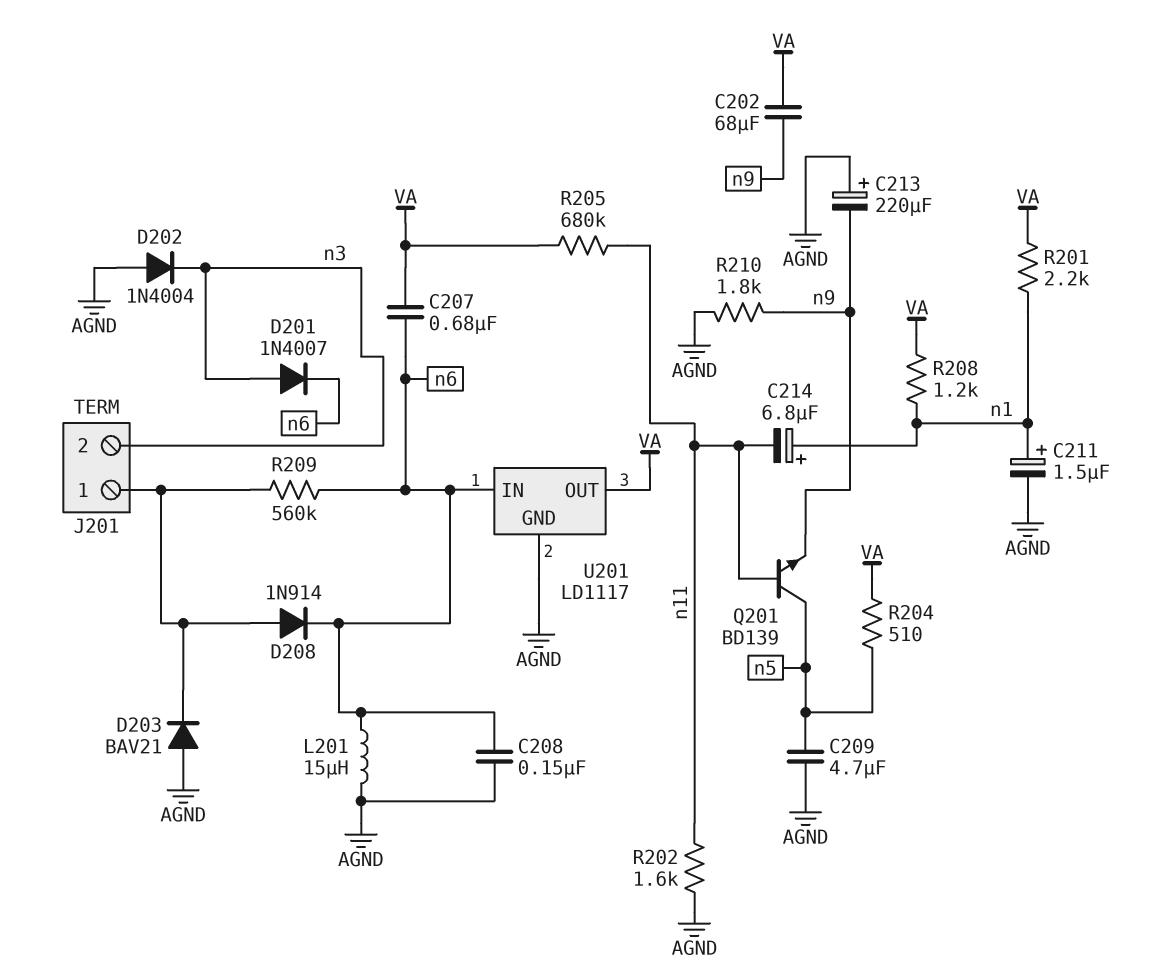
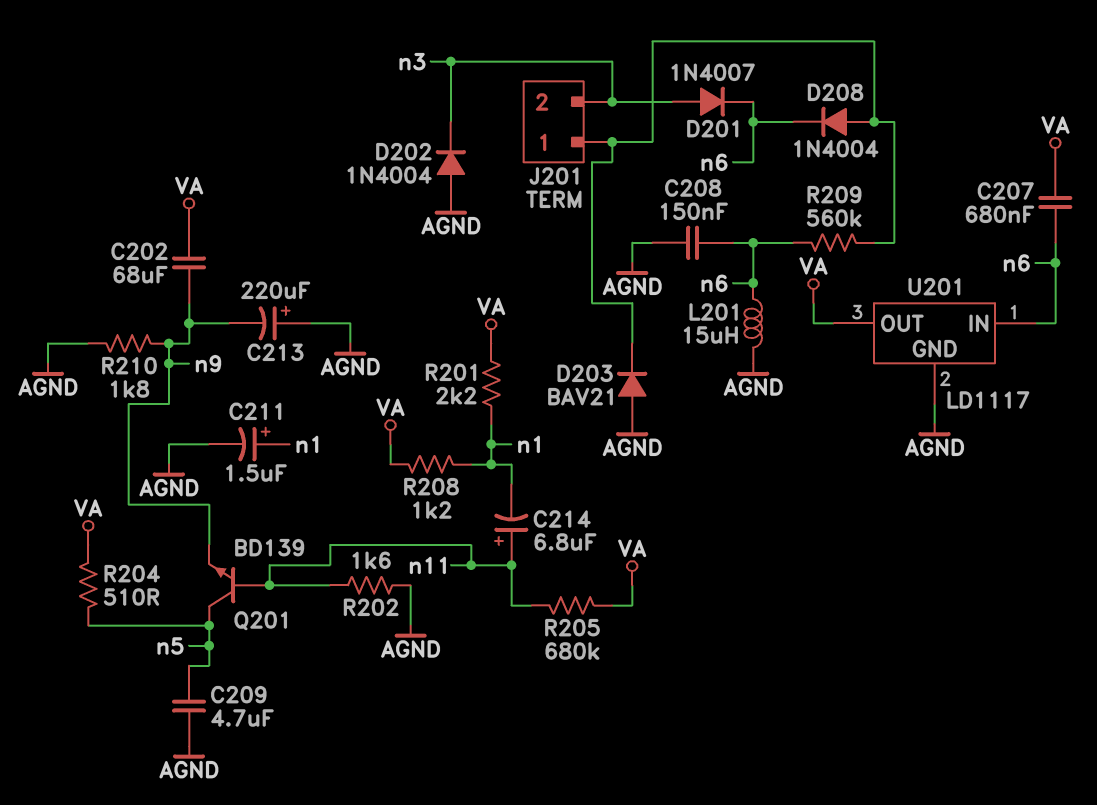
C214: 6.8uF (plus n1, minus n11) -> 6.8uF (plus n11, minus n1)
D208: diode 1N914 (A J201/1, K n6) -> diode 1N4004 (A J201/1, K n6)

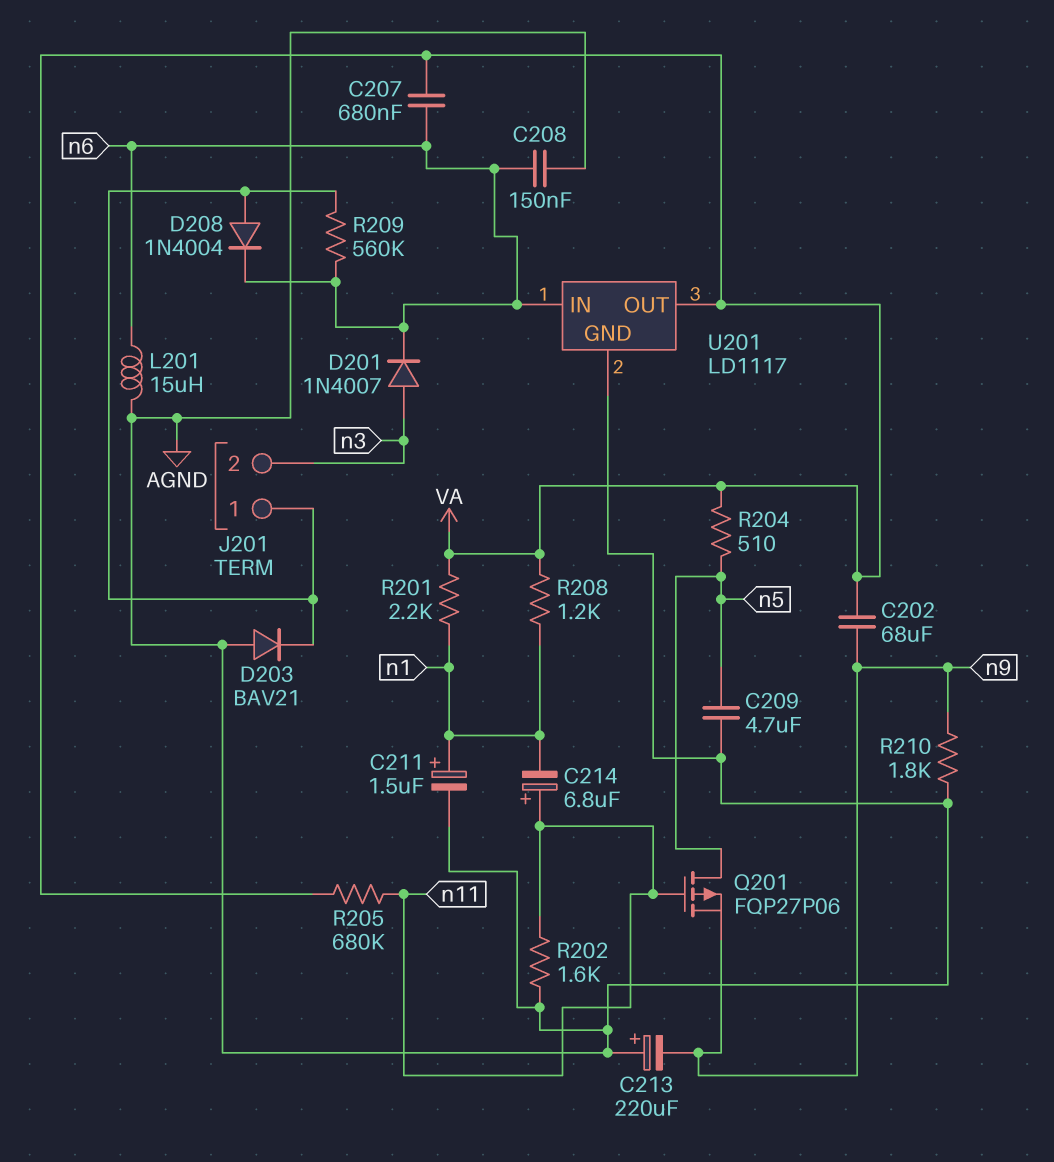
D202: diode 1N4004 (A AGND, K n3) -> none
Q201: NPN BD139 (B n11, C n5, E n9) -> PMOS FQP27P06 (G n11, D n5, S n9)

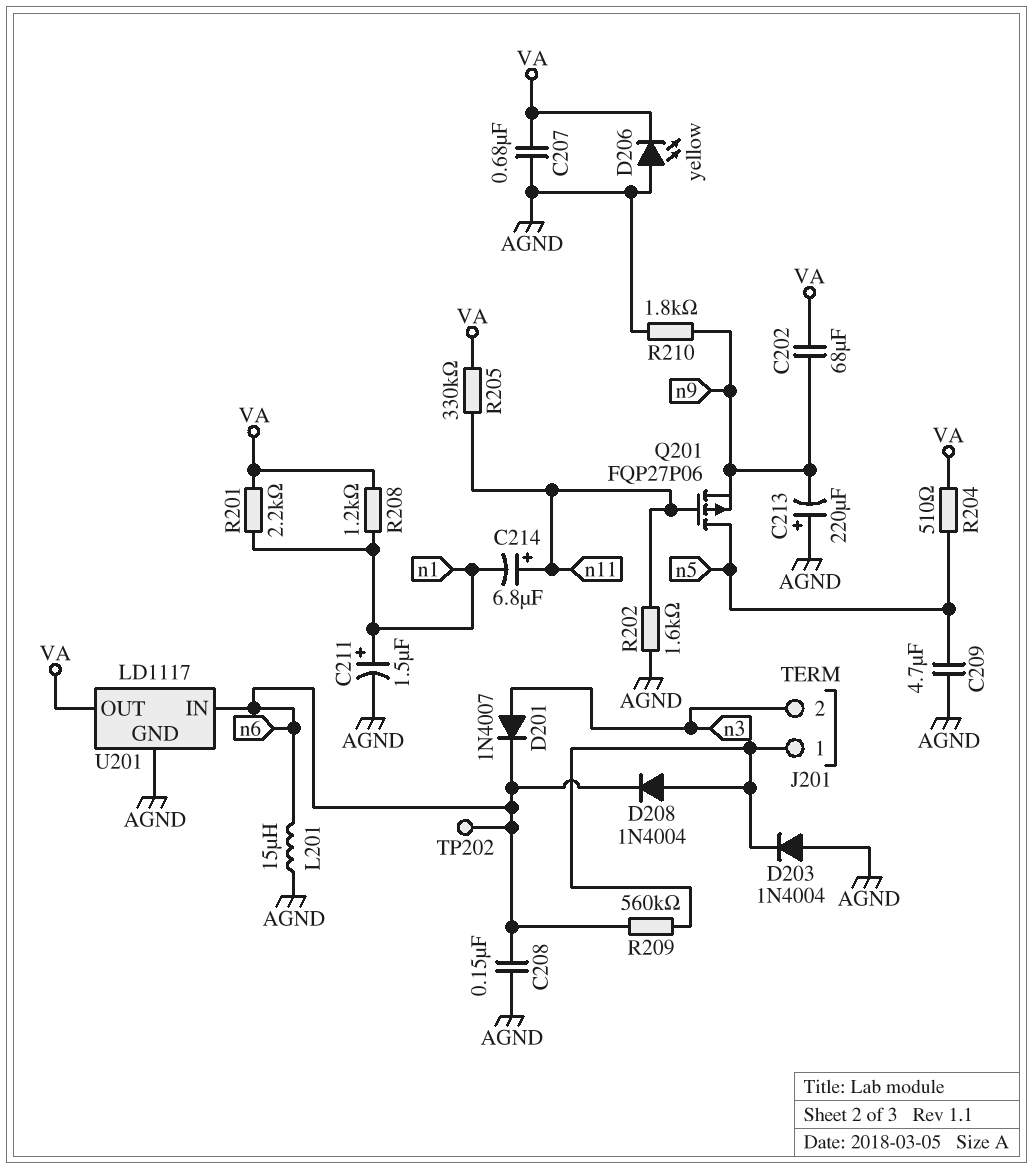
C207: 680nF (VA, n6) -> 680nF (AGND, VA)
D203: diode BAV21 (A AGND, K J201/1) -> diode 1N4004 (A AGND, K J201/1)
D206: none -> LED yellow (A AGND, K VA)
R205: 680k (VA, n11) -> 330k (VA, n11)
TP202: none -> test point (n6)

